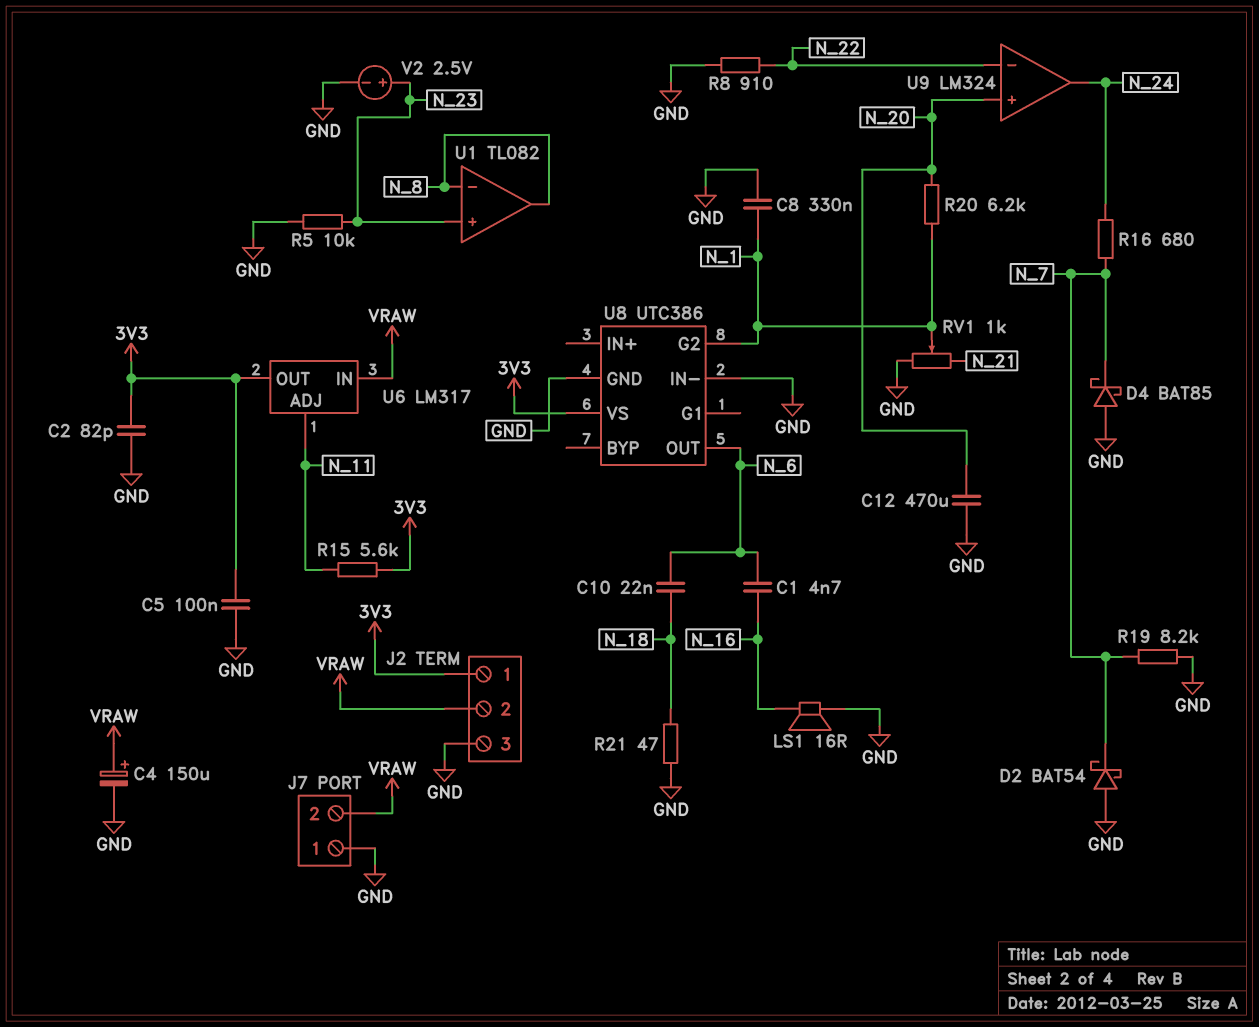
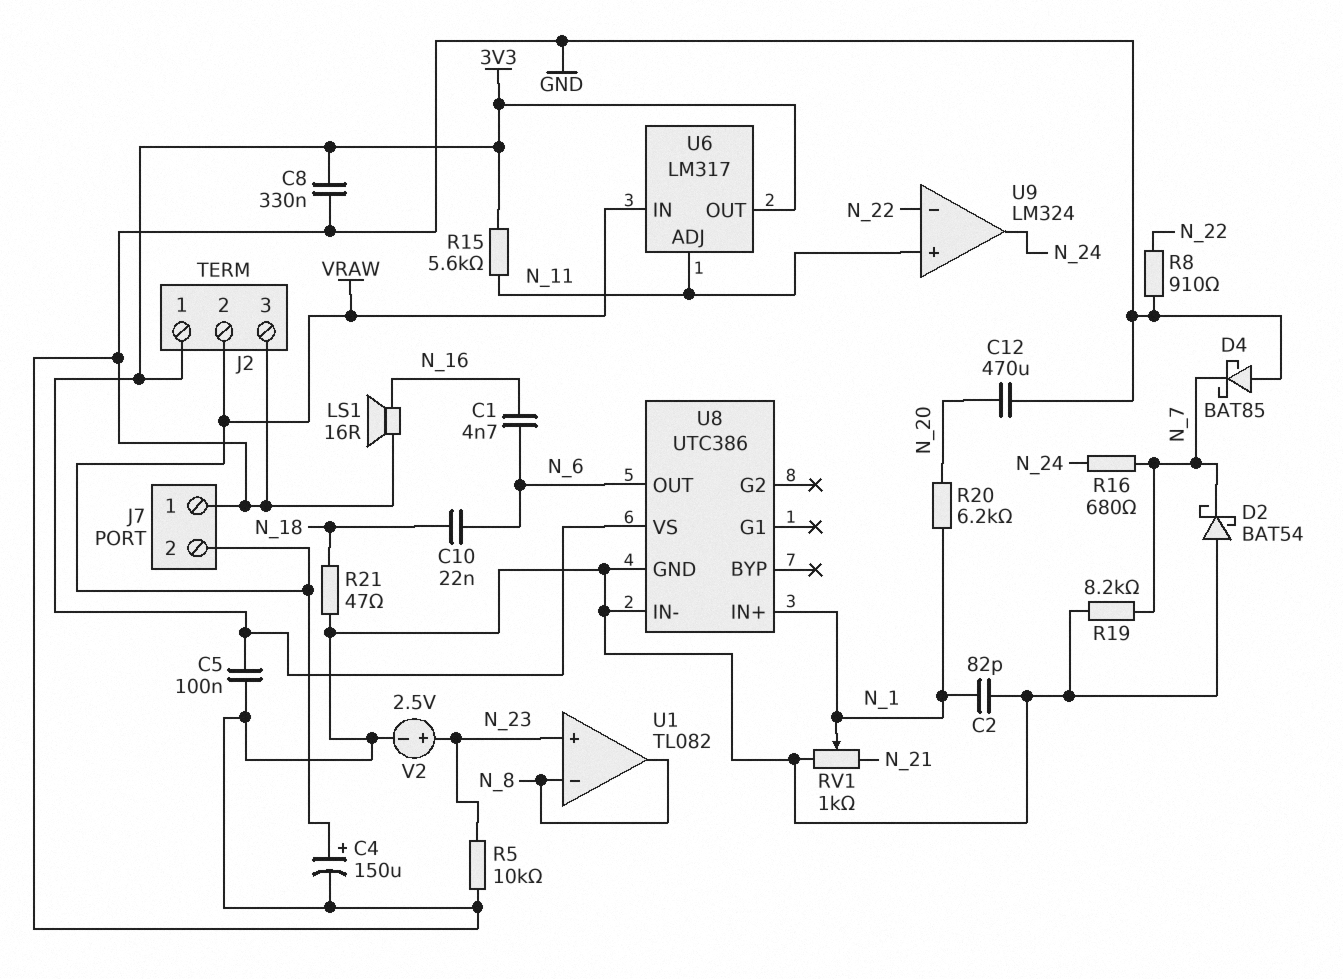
C2: 82pF (3V3, GND) -> 82pF (GND, N_1)
C8: 330nF (GND, N_1) -> 330nF (3V3, GND)
U8 pin G2: N_1 -> none
U8 pin IN+: none -> N_1
U9 pin in+: N_20 -> N_11

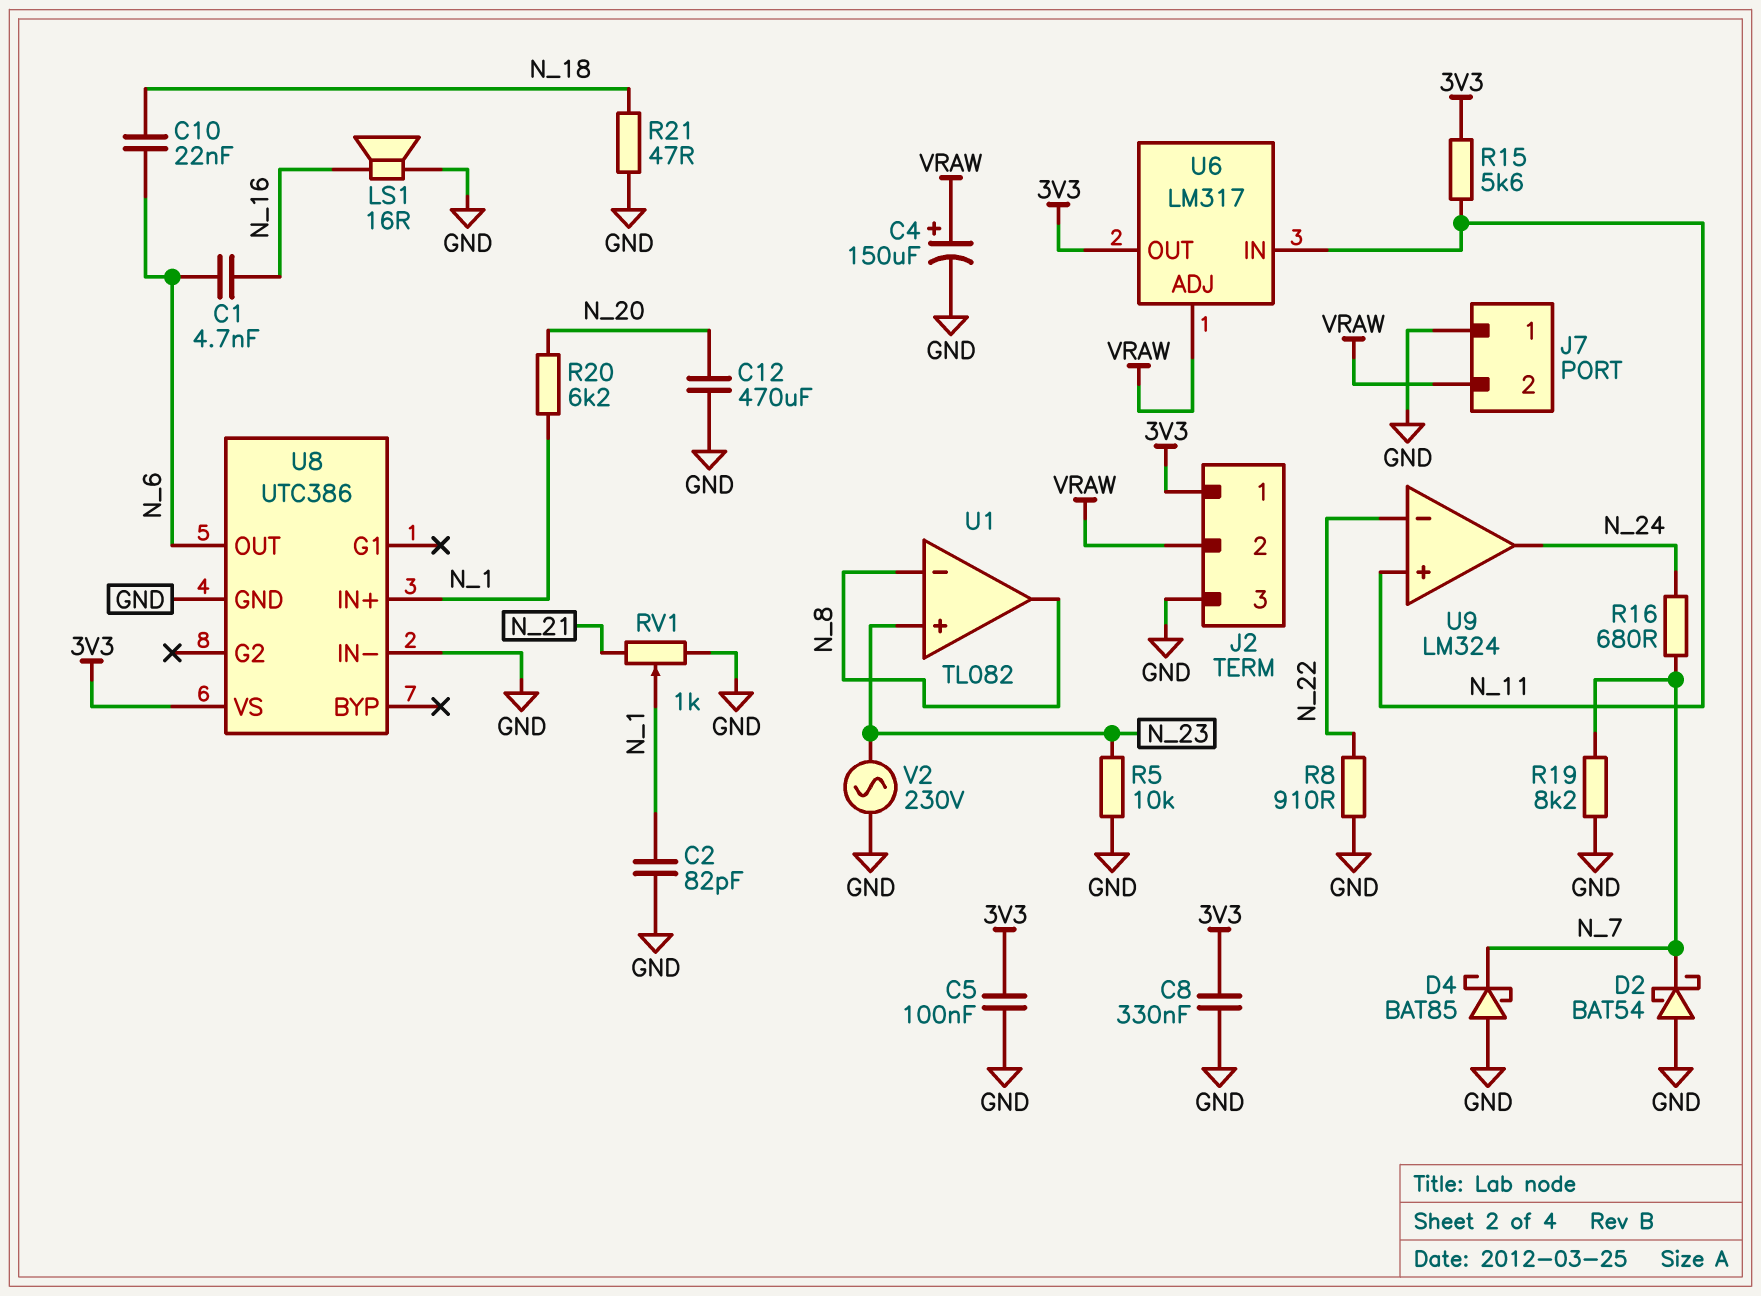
U6 pin ADJ: N_11 -> VRAW
U6 pin IN: VRAW -> N_11
V2: 2.5V (plus N_23, minus GND) -> AC 230V (GND, N_23)

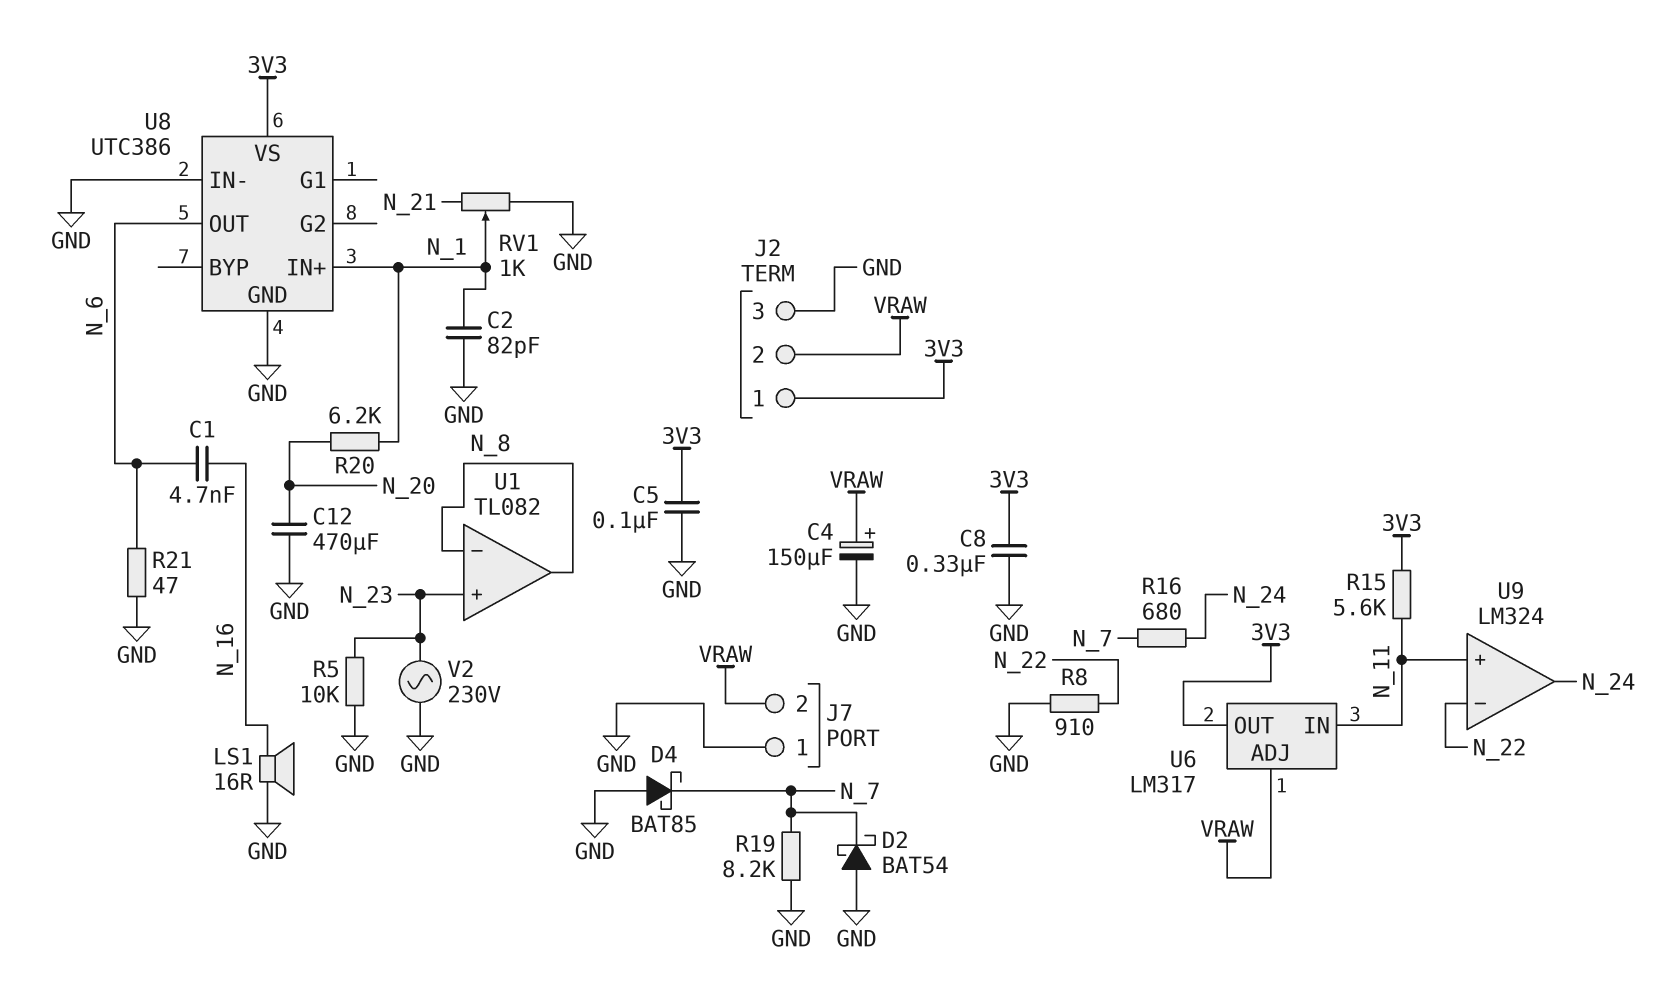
C10: 22nF (N_6, N_18) -> none
R21: 47 (GND, N_18) -> 47 (GND, N_6)

